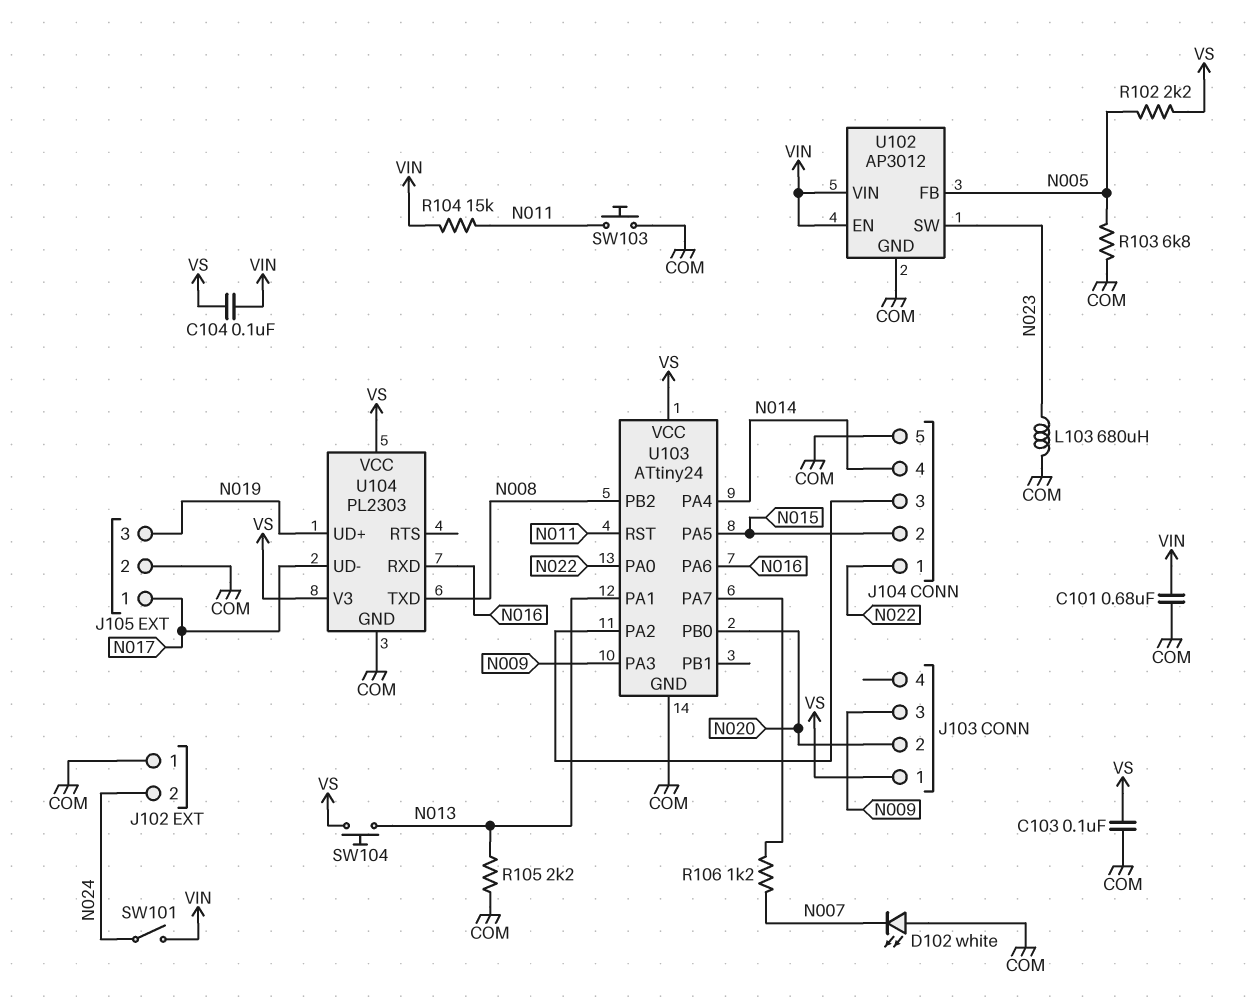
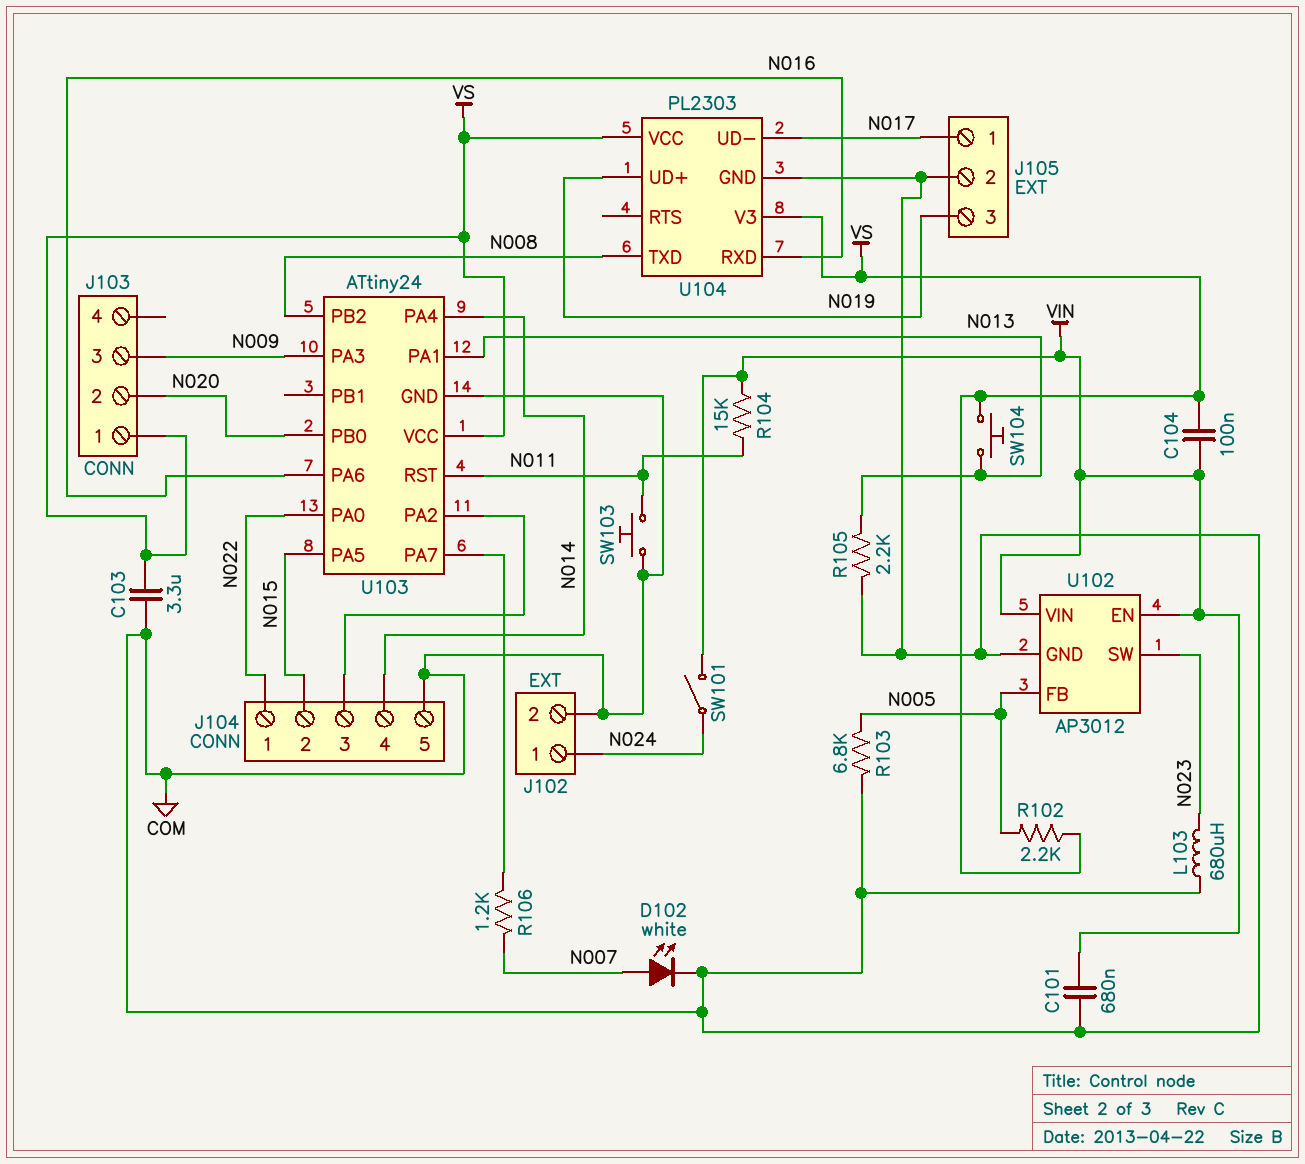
C103: 100nF (COM, VS) -> 3.3uF (COM, VS)
D102: LED white (A COM, K N007) -> LED white (A N007, K COM)
J102 pin 1: COM -> N024
J102 pin 2: N024 -> COM

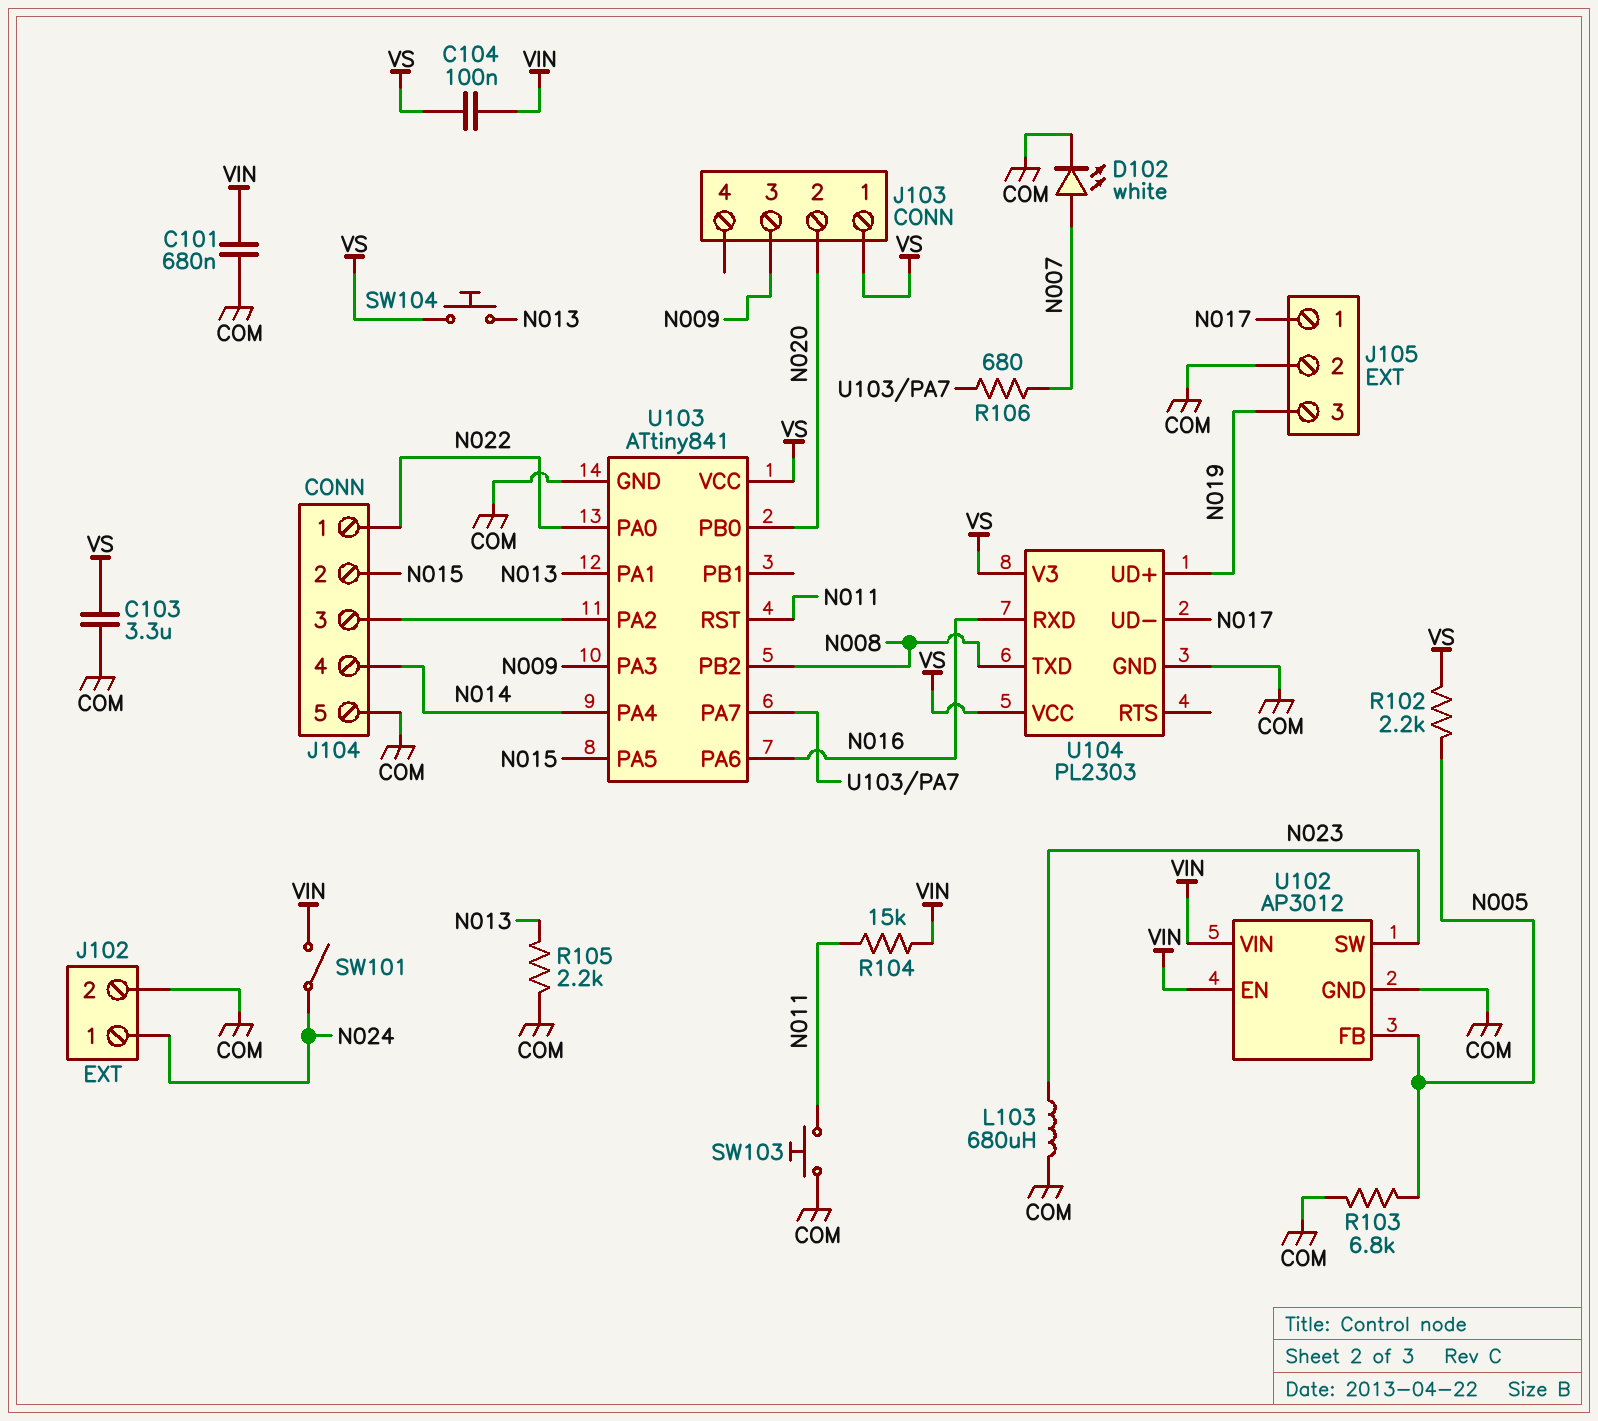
R106: 1.2k (N007, U103/PA7) -> 680 (N007, U103/PA7)
U103: ATtiny24 -> ATtiny841

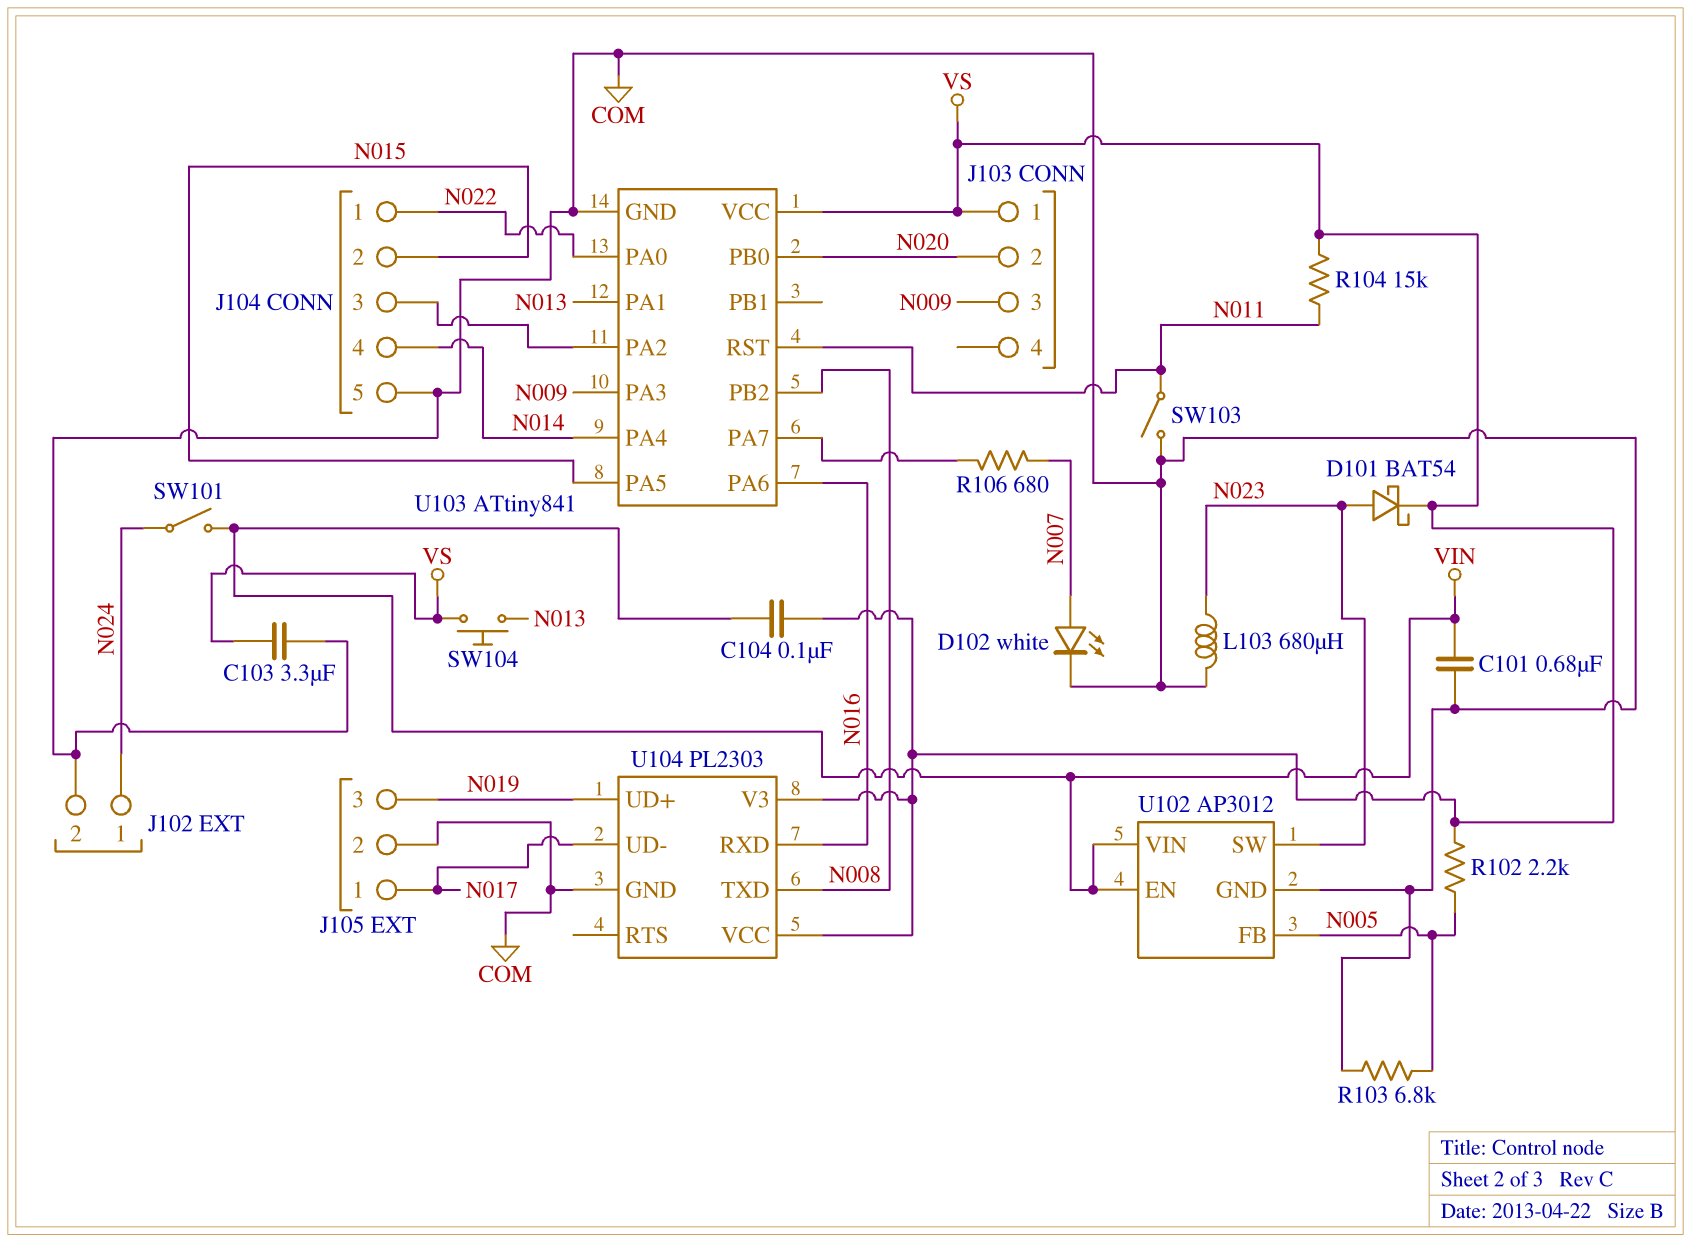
D101: none -> schottky BAT54 (A N023, K VS)
R104: 15k (N011, VIN) -> 15k (N011, VS)
R105: 2.2k (COM, N013) -> none
SW103: button (COM, N011) -> switch (COM, N011)

